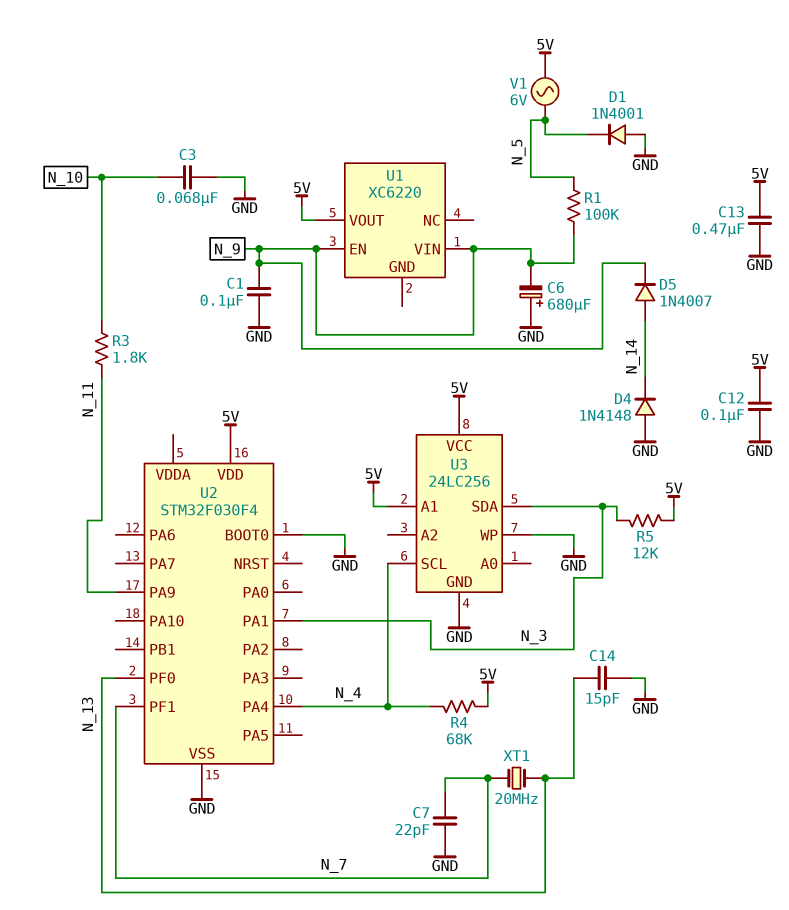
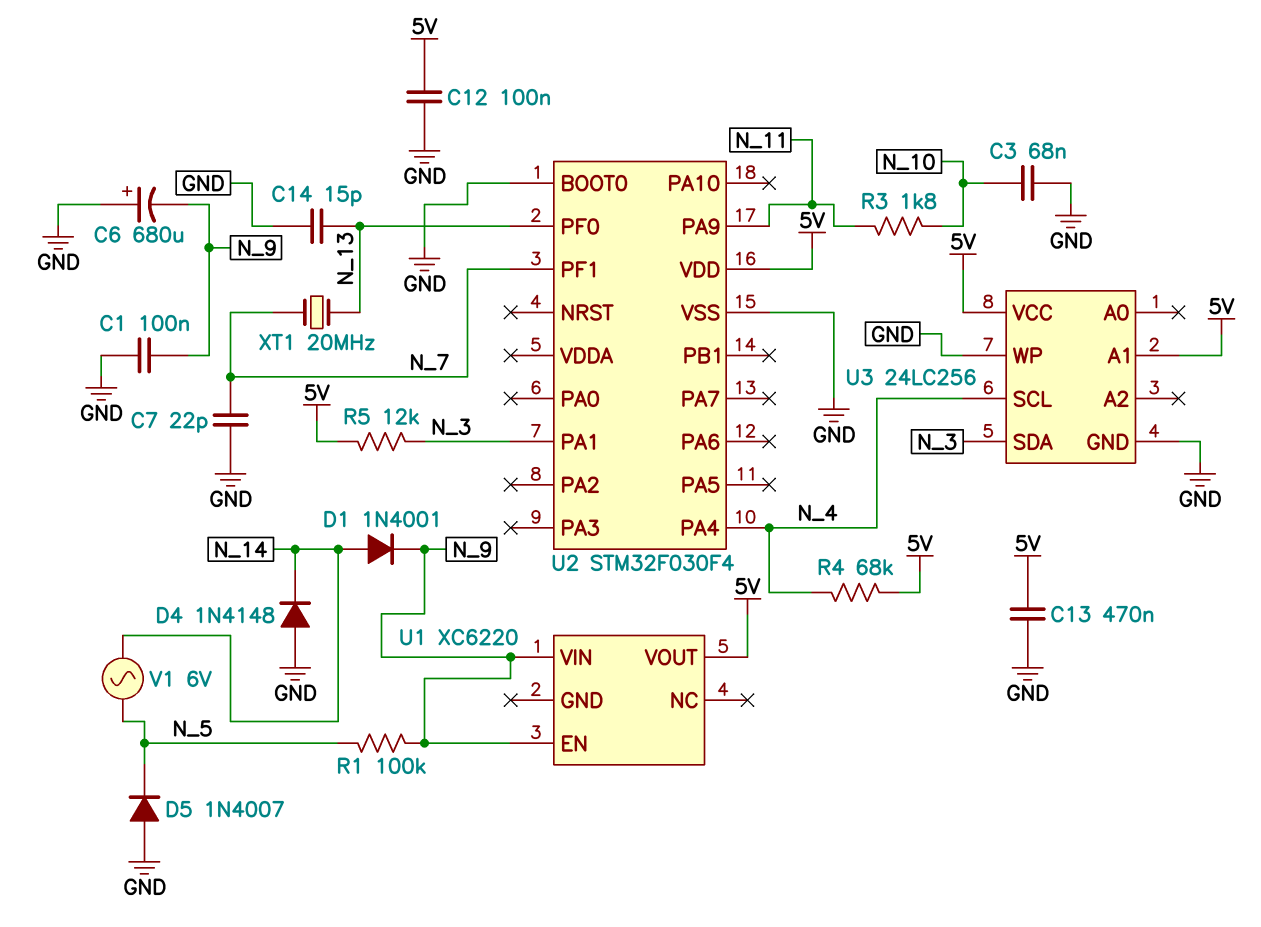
D1: diode 1N4001 (A GND, K N_5) -> diode 1N4001 (A N_14, K N_9)
D5: diode 1N4007 (A N_14, K N_9) -> diode 1N4007 (A GND, K N_5)
V1: AC 6V (5V, N_5) -> AC 6V (N_5, N_14)

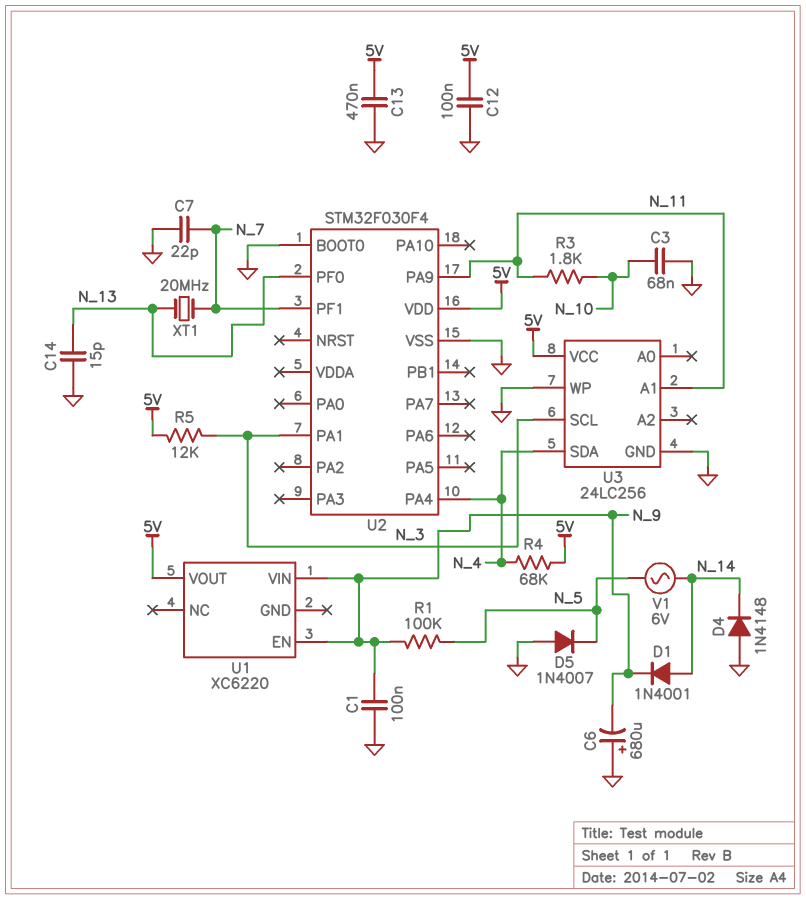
U3 pin A1: 5V -> N_11
U3 pin SCL: N_4 -> N_3
U3 pin SDA: N_3 -> N_4

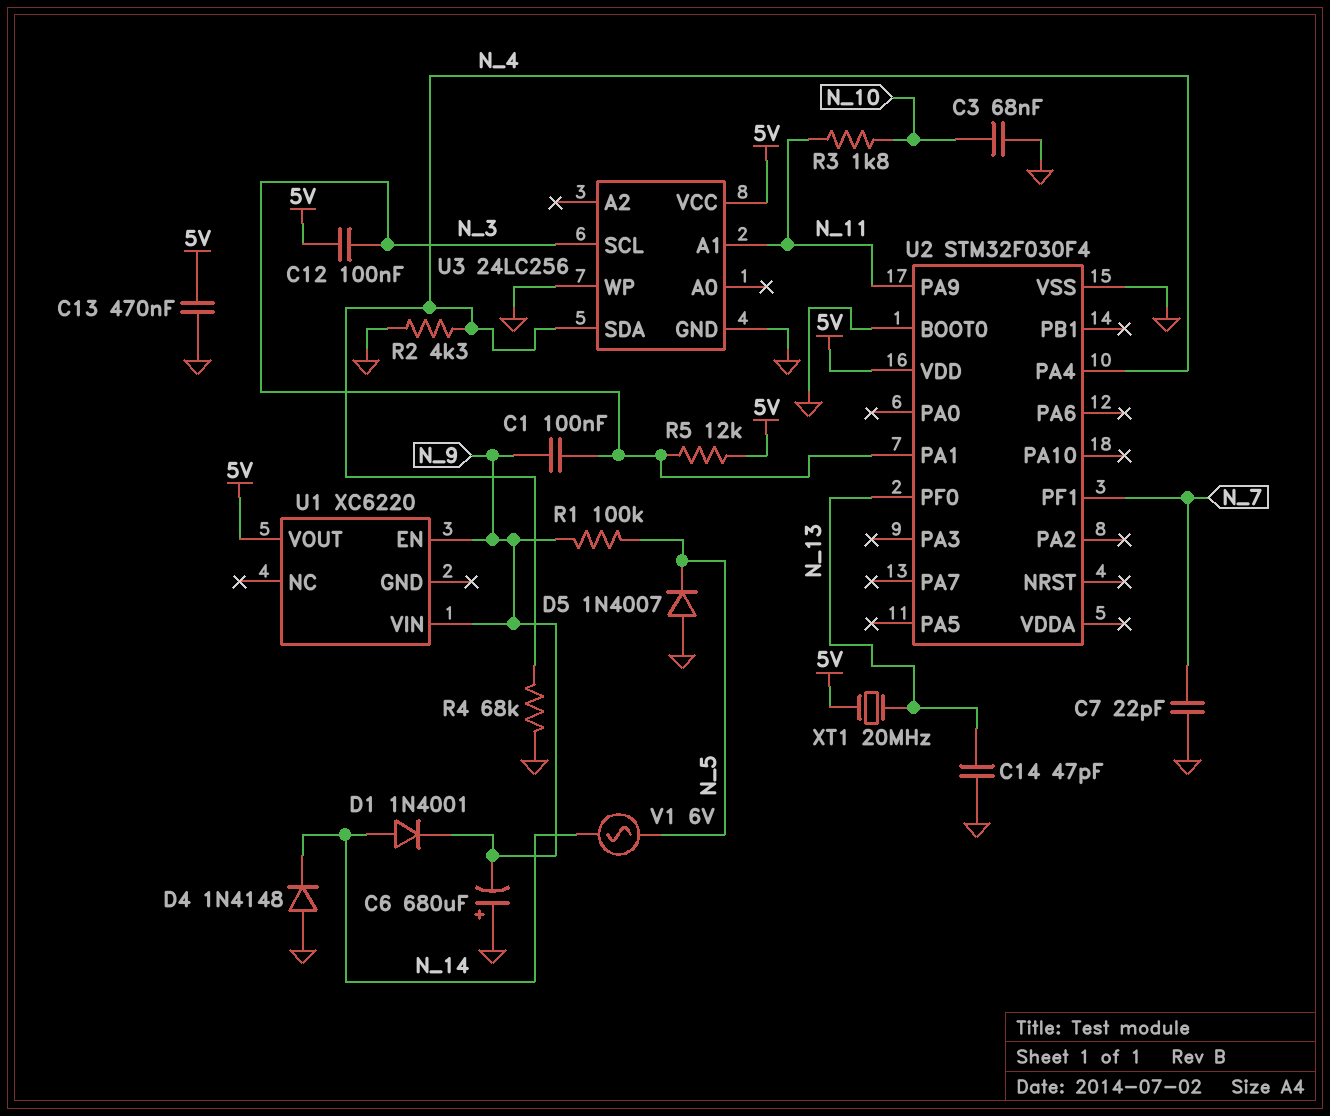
C1: 100nF (GND, N_9) -> 100nF (N_3, N_9)
C12: 100nF (5V, GND) -> 100nF (5V, N_3)
C14: 15pF (GND, N_13) -> 47pF (GND, N_13)
R2: none -> 4.3k (GND, N_4)
R4: 68k (5V, N_4) -> 68k (GND, N_4)
XT1: 20MHz (N_7, N_13) -> 20MHz (5V, N_13)

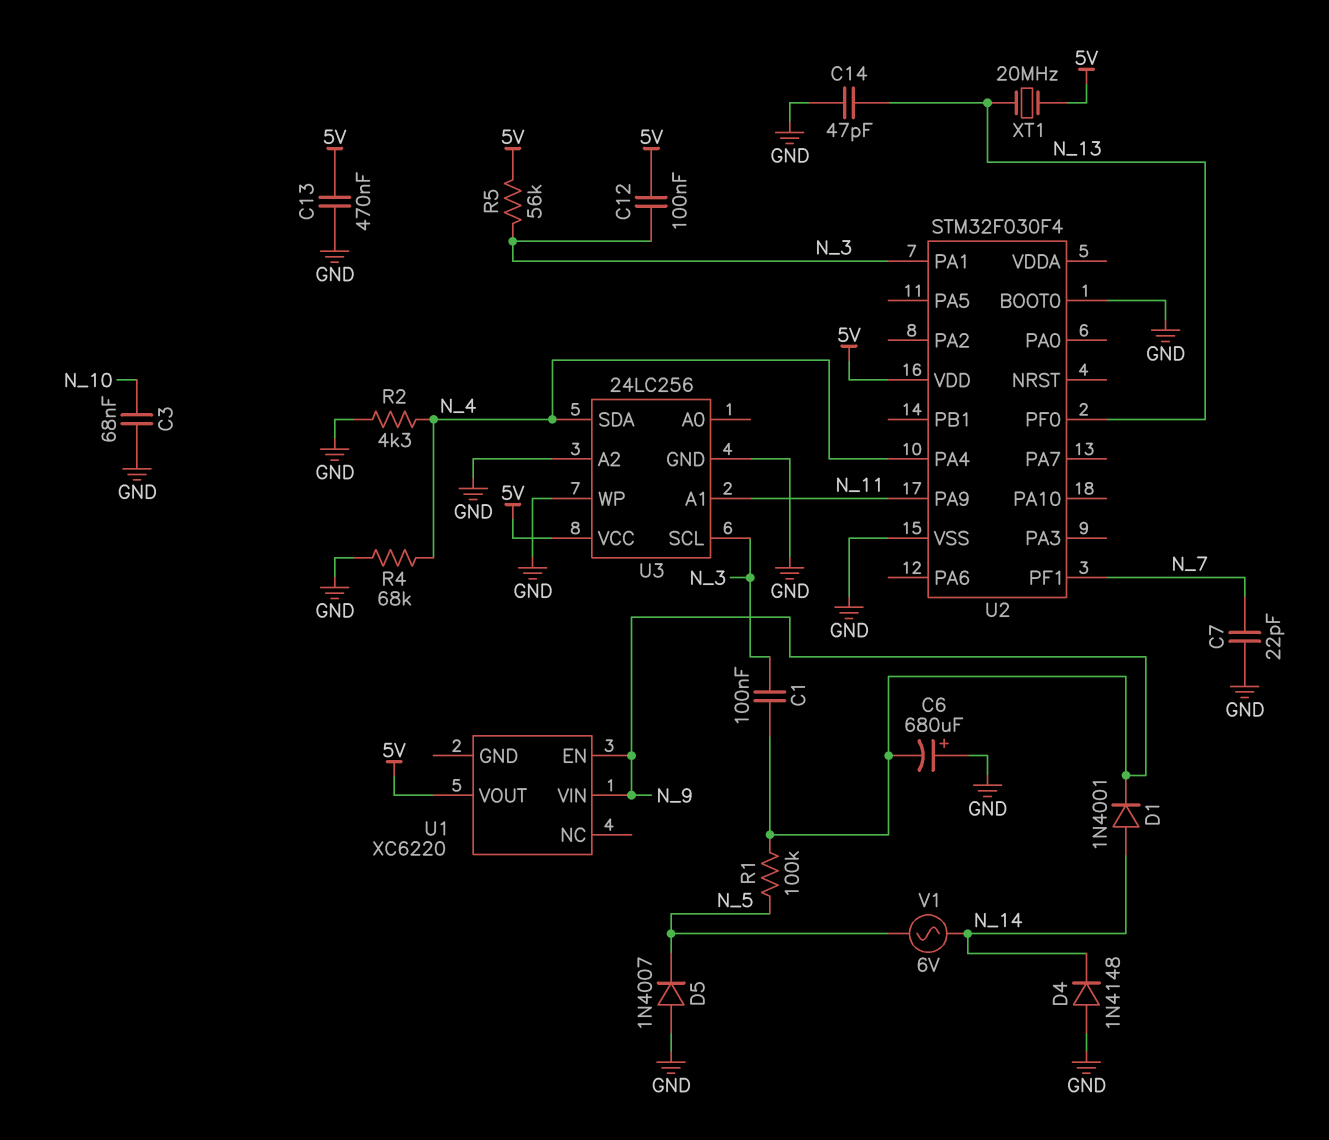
R3: 1.8k (N_10, N_11) -> none
R5: 12k (5V, N_3) -> 56k (5V, N_3)
U3 pin A2: none -> GND

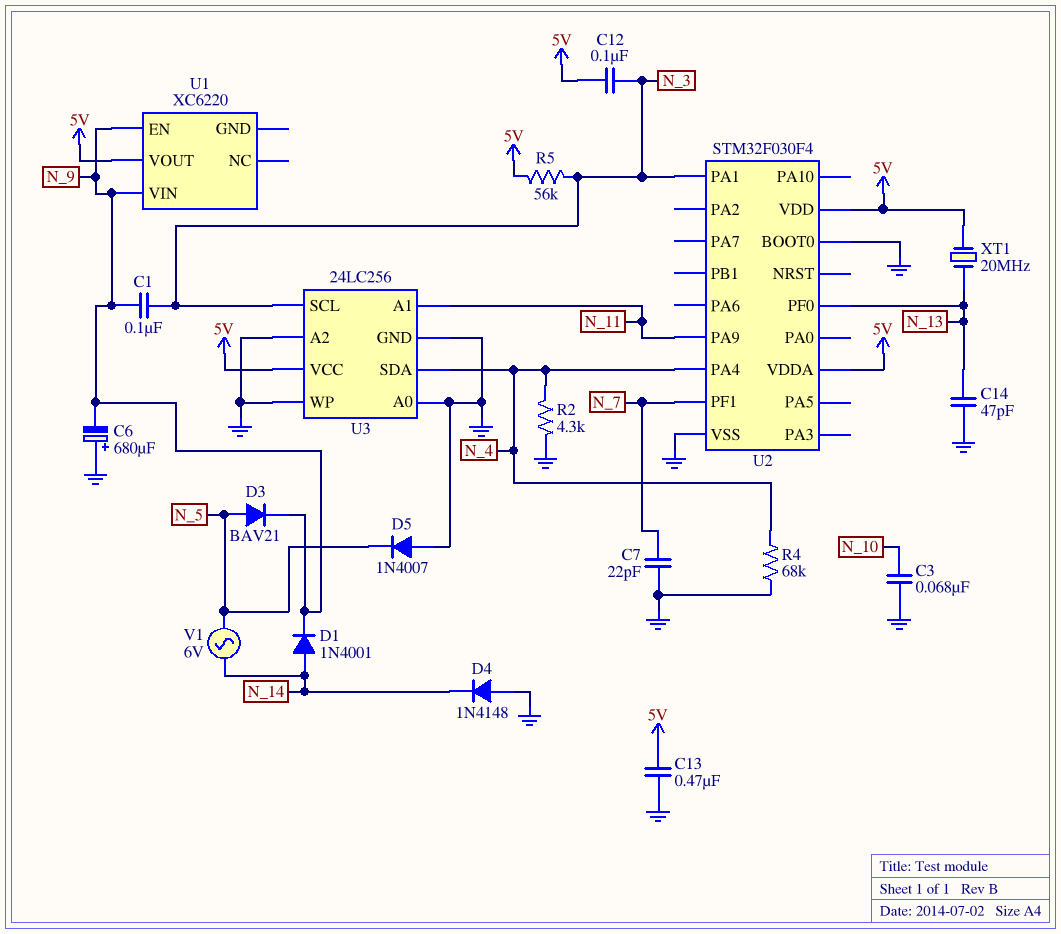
D3: none -> diode BAV21 (A N_5, K N_9)
R1: 100k (N_5, N_9) -> none
U2 pin VDDA: none -> 5V
U3 pin A0: none -> GND

